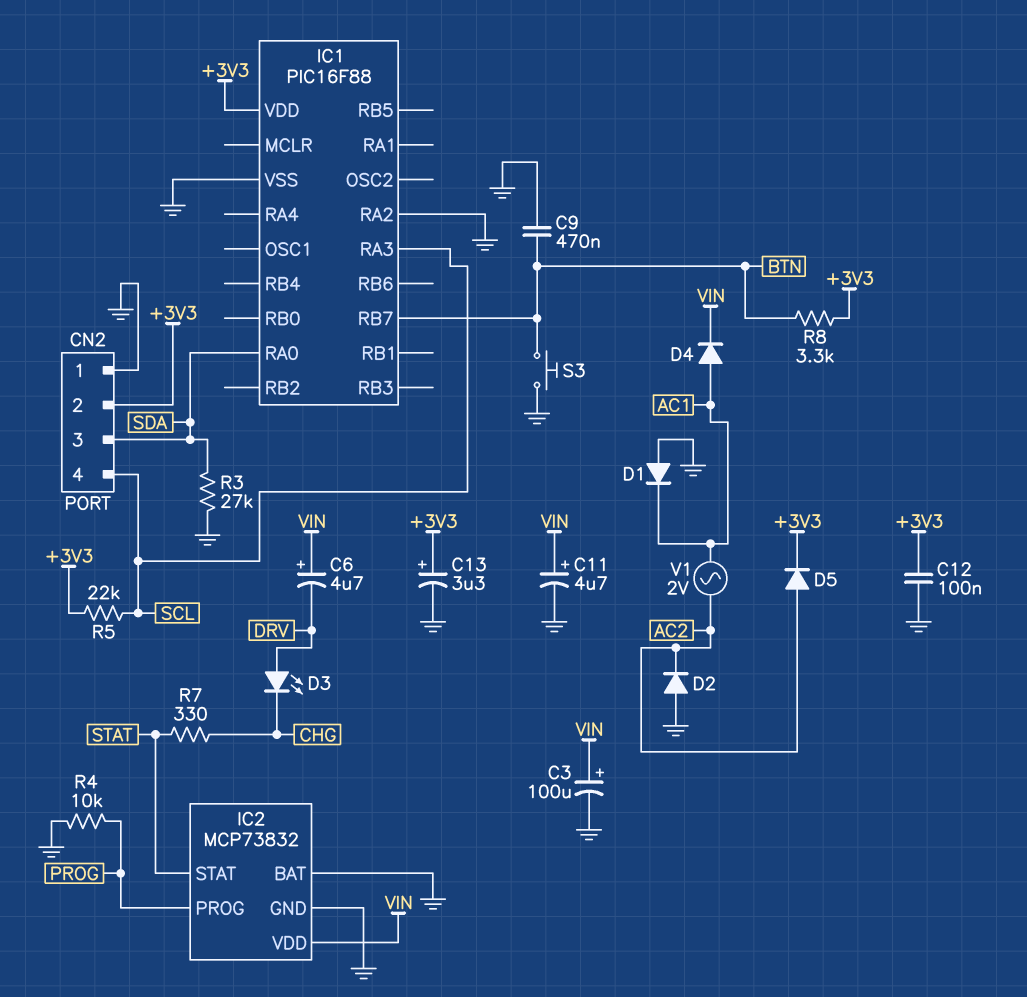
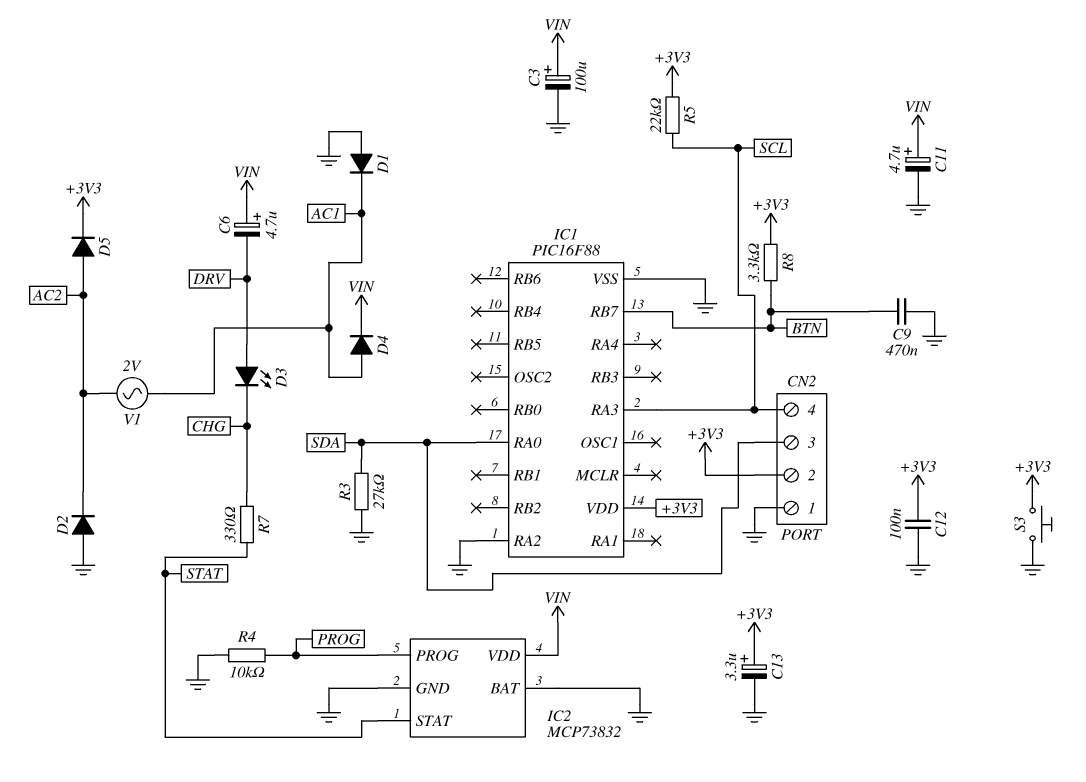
S3: button (BTN, GND) -> button (+3V3, GND)

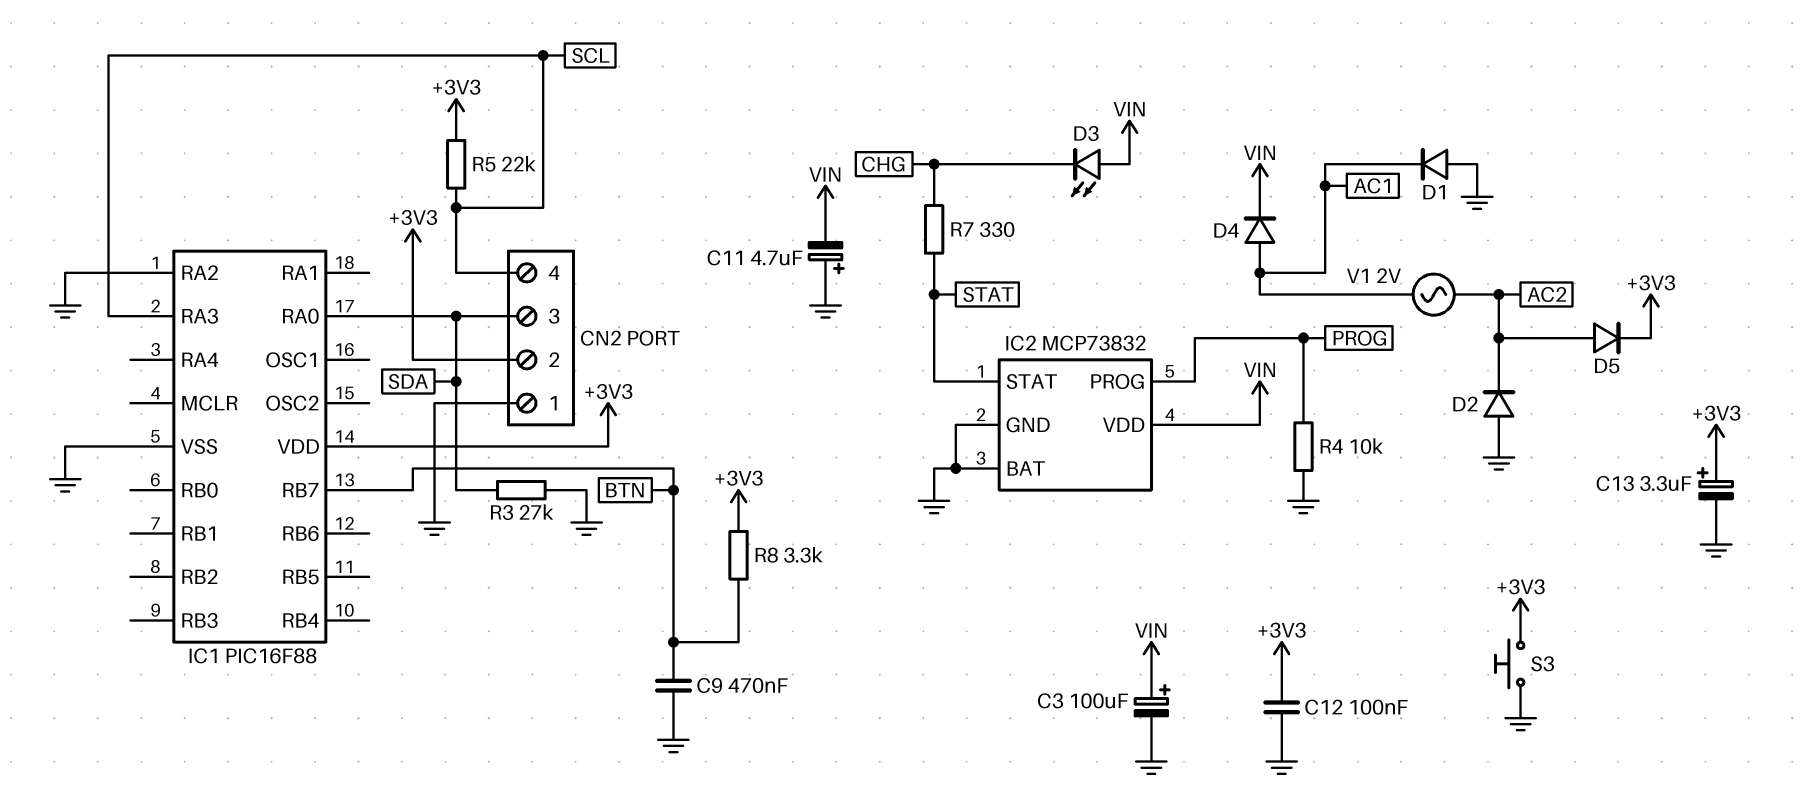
C6: 4.7uF (plus VIN, minus DRV) -> none
C11: 4.7uF (plus VIN, minus GND) -> 4.7uF (plus GND, minus VIN)
D3: LED (A DRV, K CHG) -> LED (A VIN, K CHG)

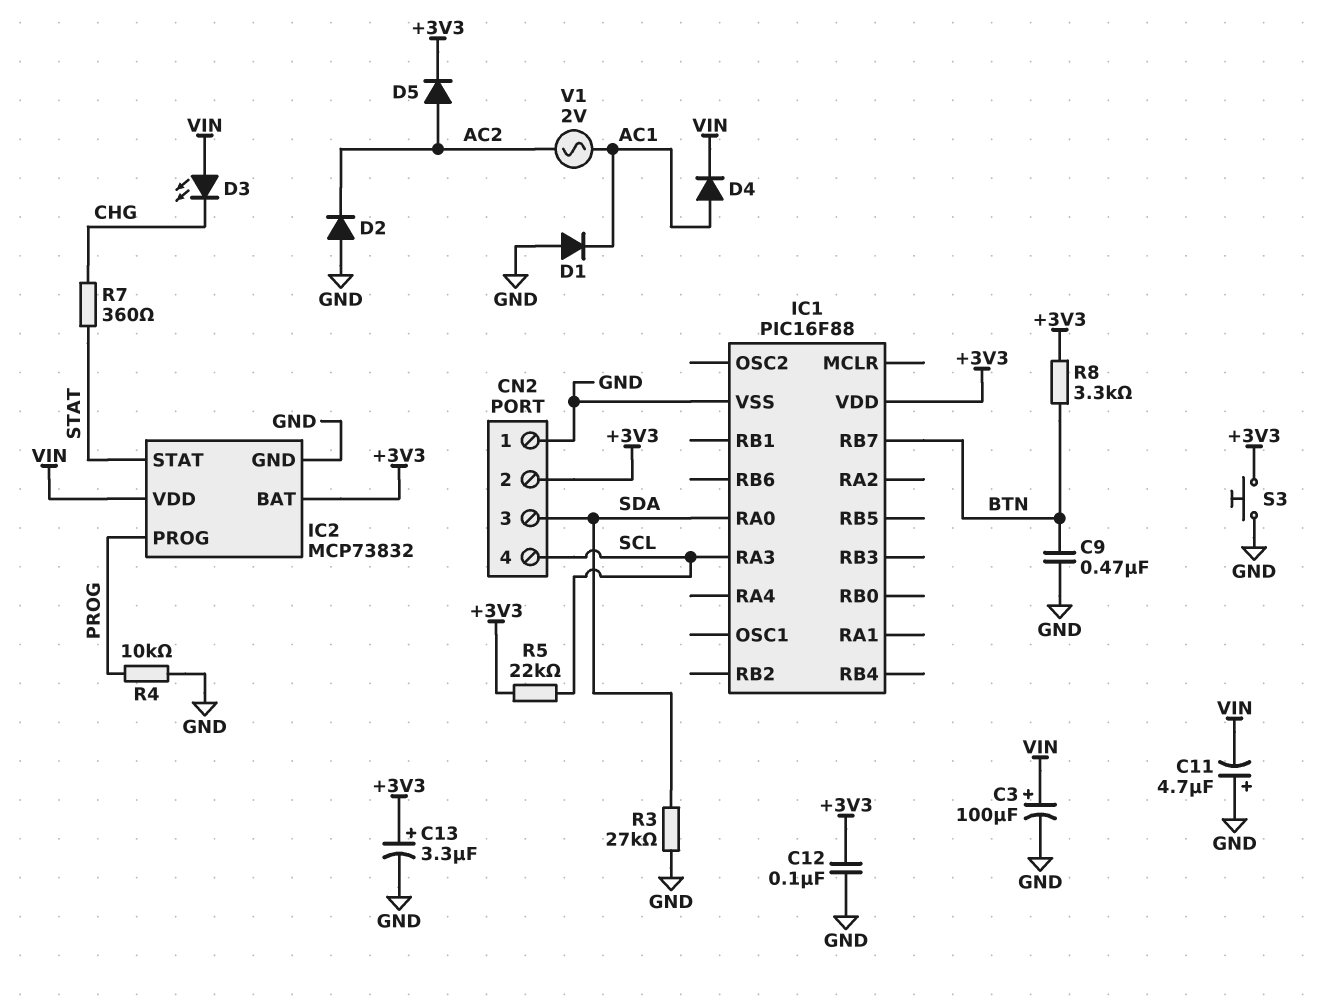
IC1 pin RA2: GND -> none
IC2 pin BAT: GND -> +3V3
R7: 330 (CHG, STAT) -> 360 (CHG, STAT)

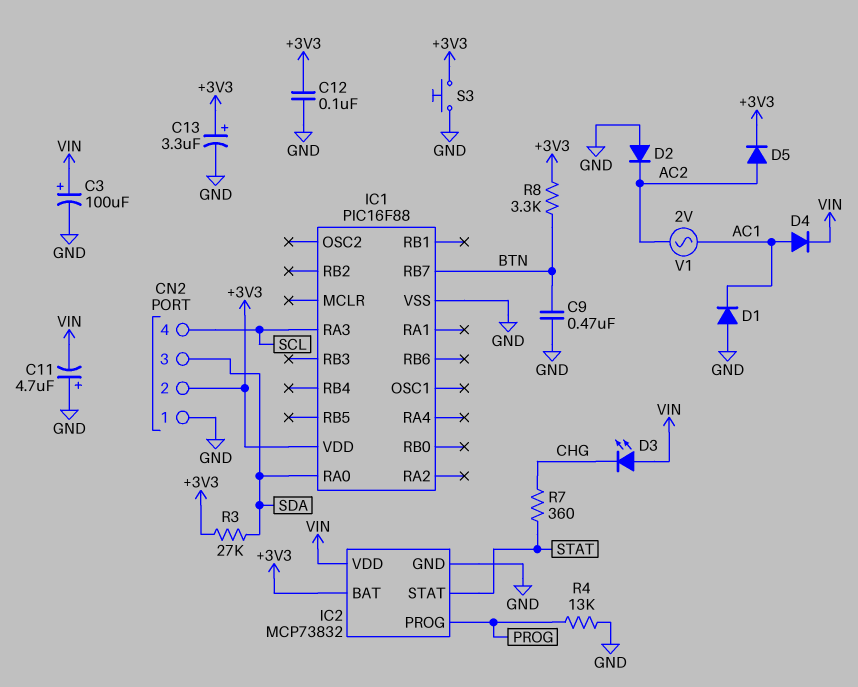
R3: 27k (GND, SDA) -> 27k (+3V3, SDA)
R4: 10k (GND, PROG) -> 13k (GND, PROG)
R5: 22k (+3V3, SCL) -> none

